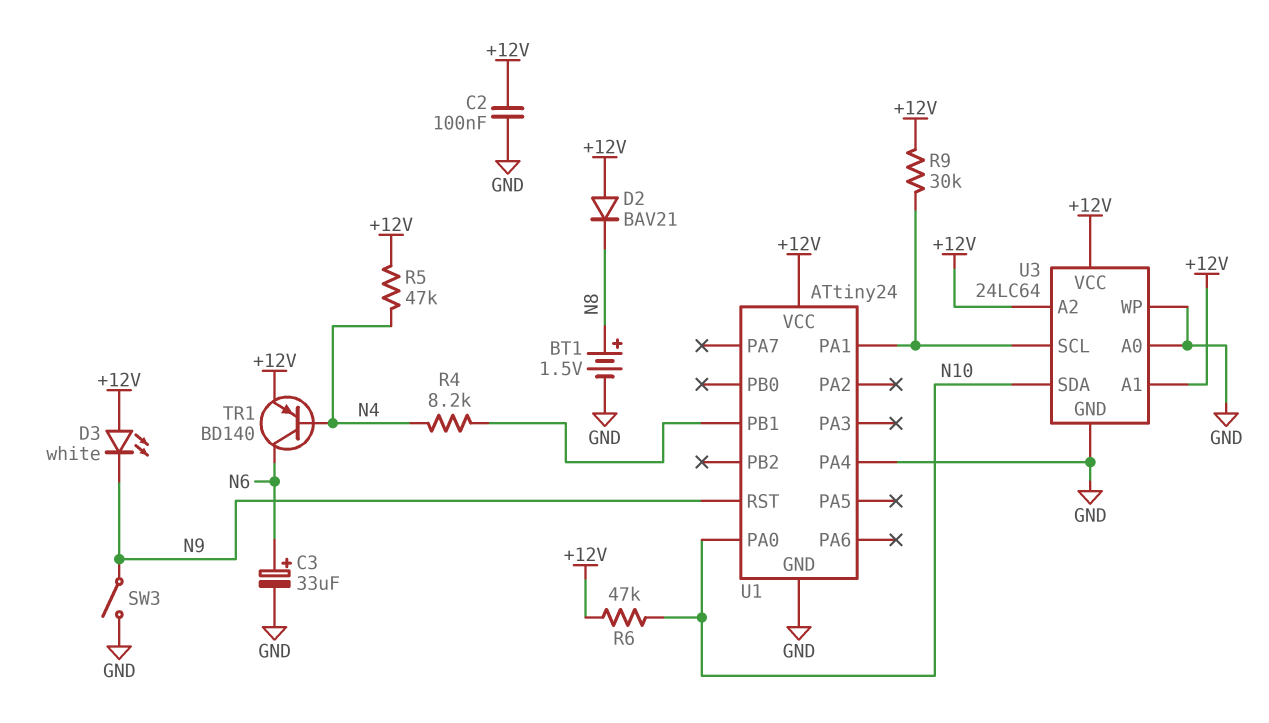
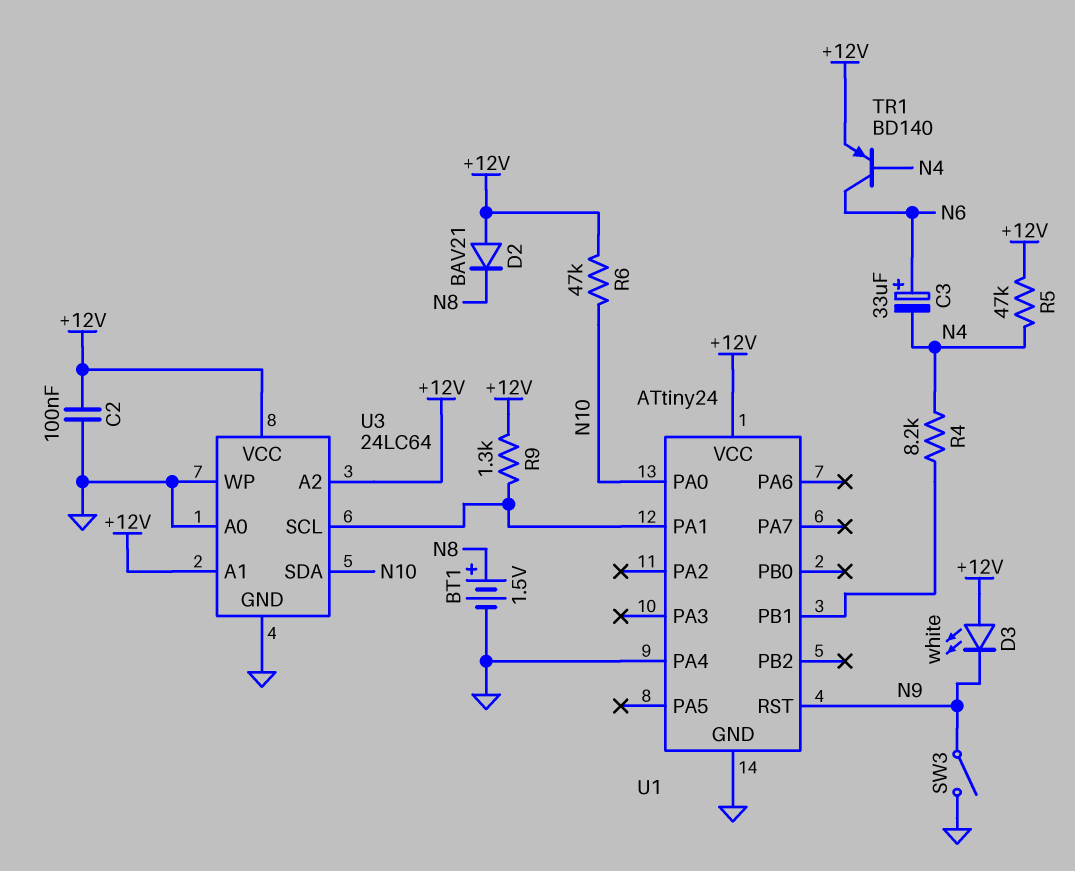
C3: 33uF (plus N6, minus GND) -> 33uF (plus N6, minus N4)
R9: 30k (+12V, U1/PA1) -> 1.3k (+12V, U1/PA1)

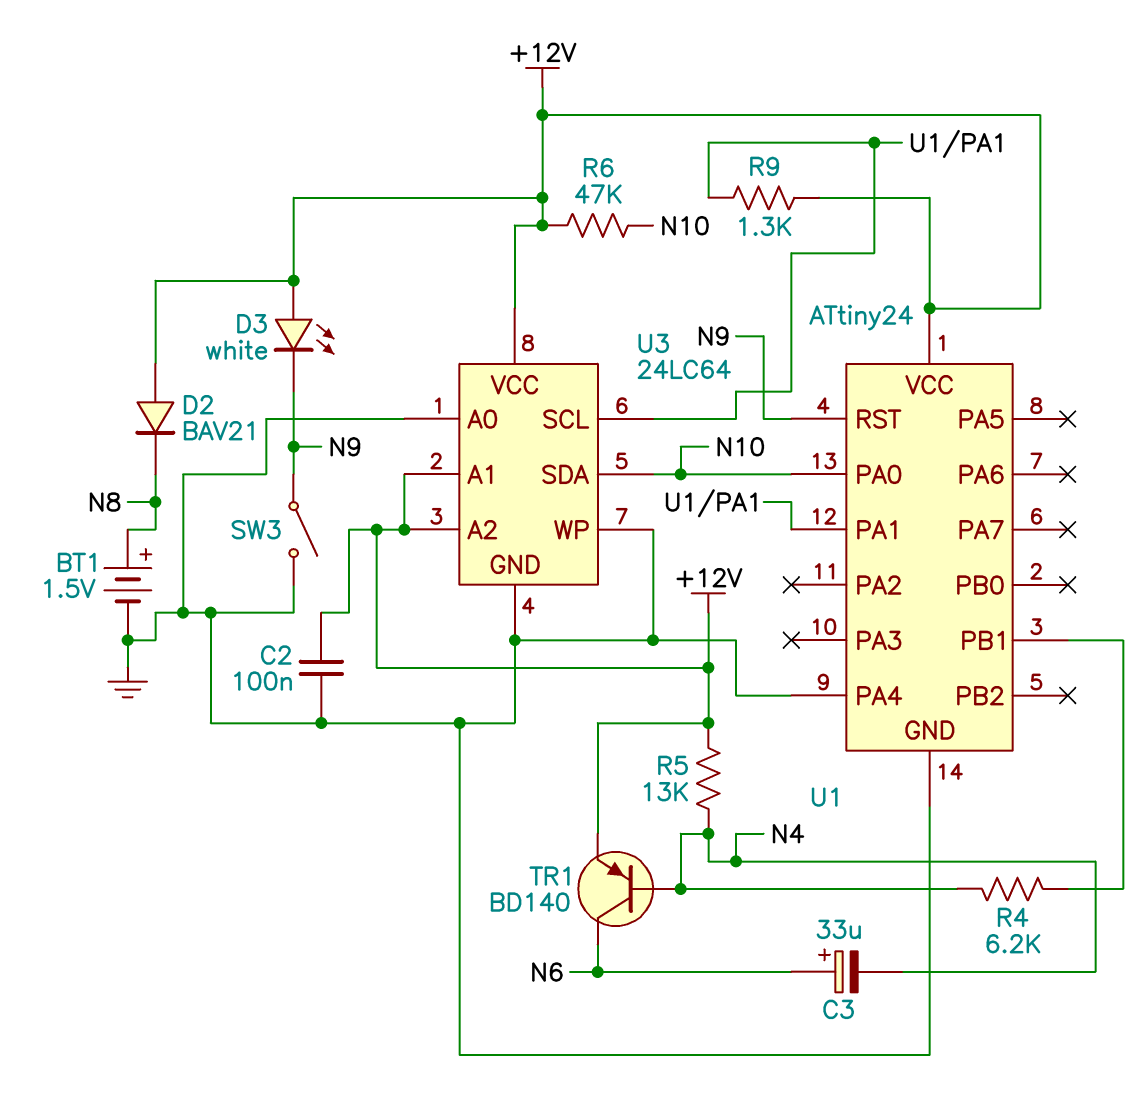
R4: 8.2k (N4, U1/PB1) -> 6.2k (N4, U1/PB1)
R5: 47k (+12V, N4) -> 13k (+12V, N4)

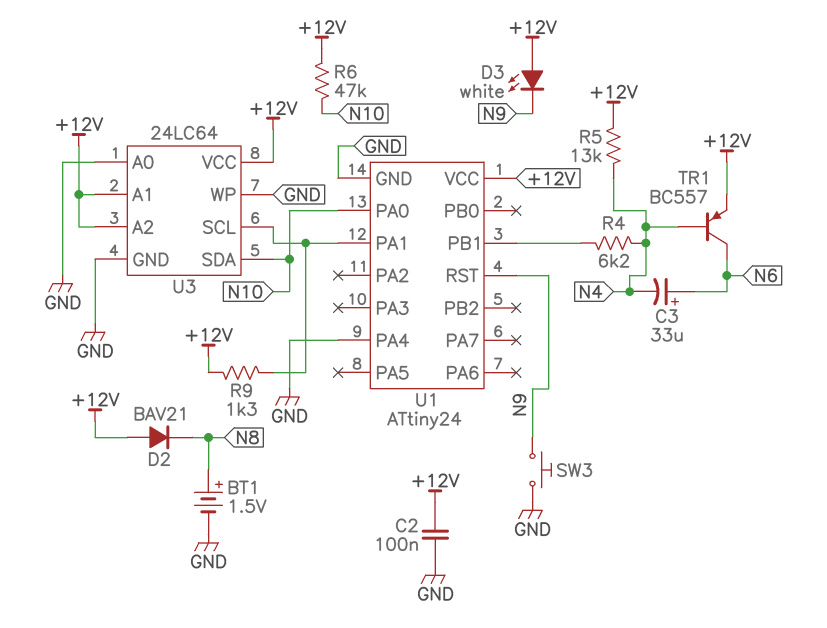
SW3: switch (GND, N9) -> button (GND, N9)
TR1: PNP BD140 (B N4, C N6, E +12V) -> PNP BC557 (B N4, C N6, E +12V)

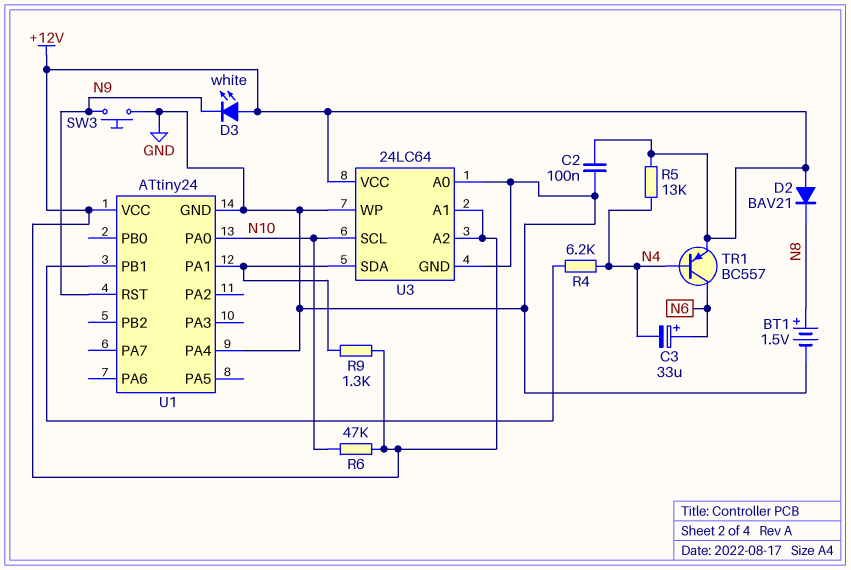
U3 pin SCL: U1/PA1 -> N10
U3 pin SDA: N10 -> U1/PA1

